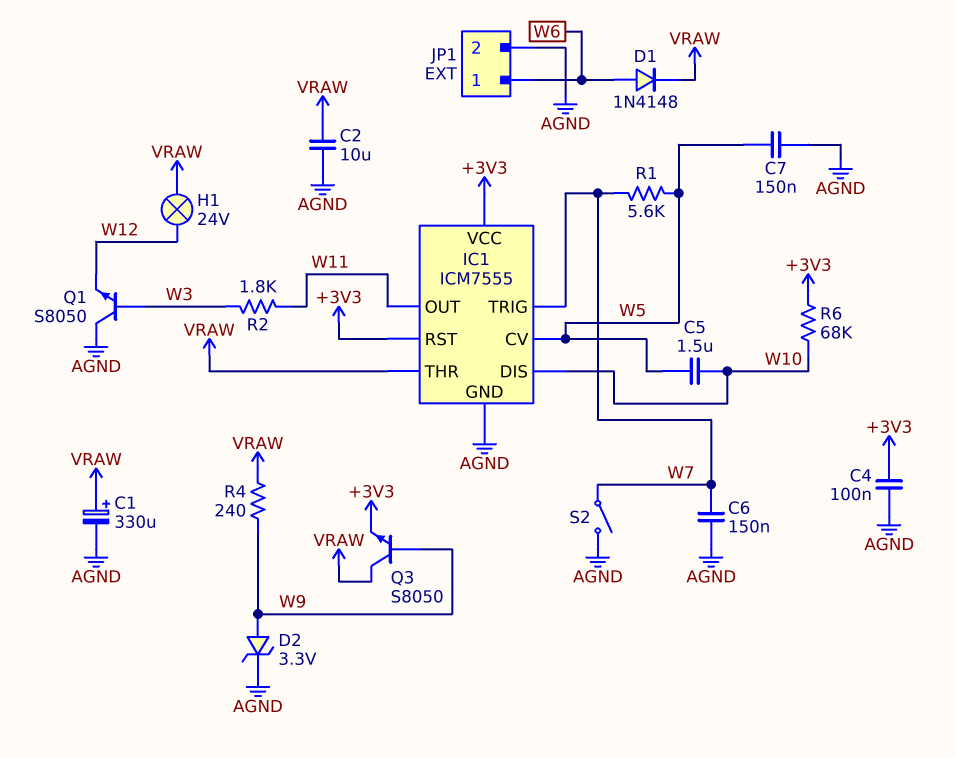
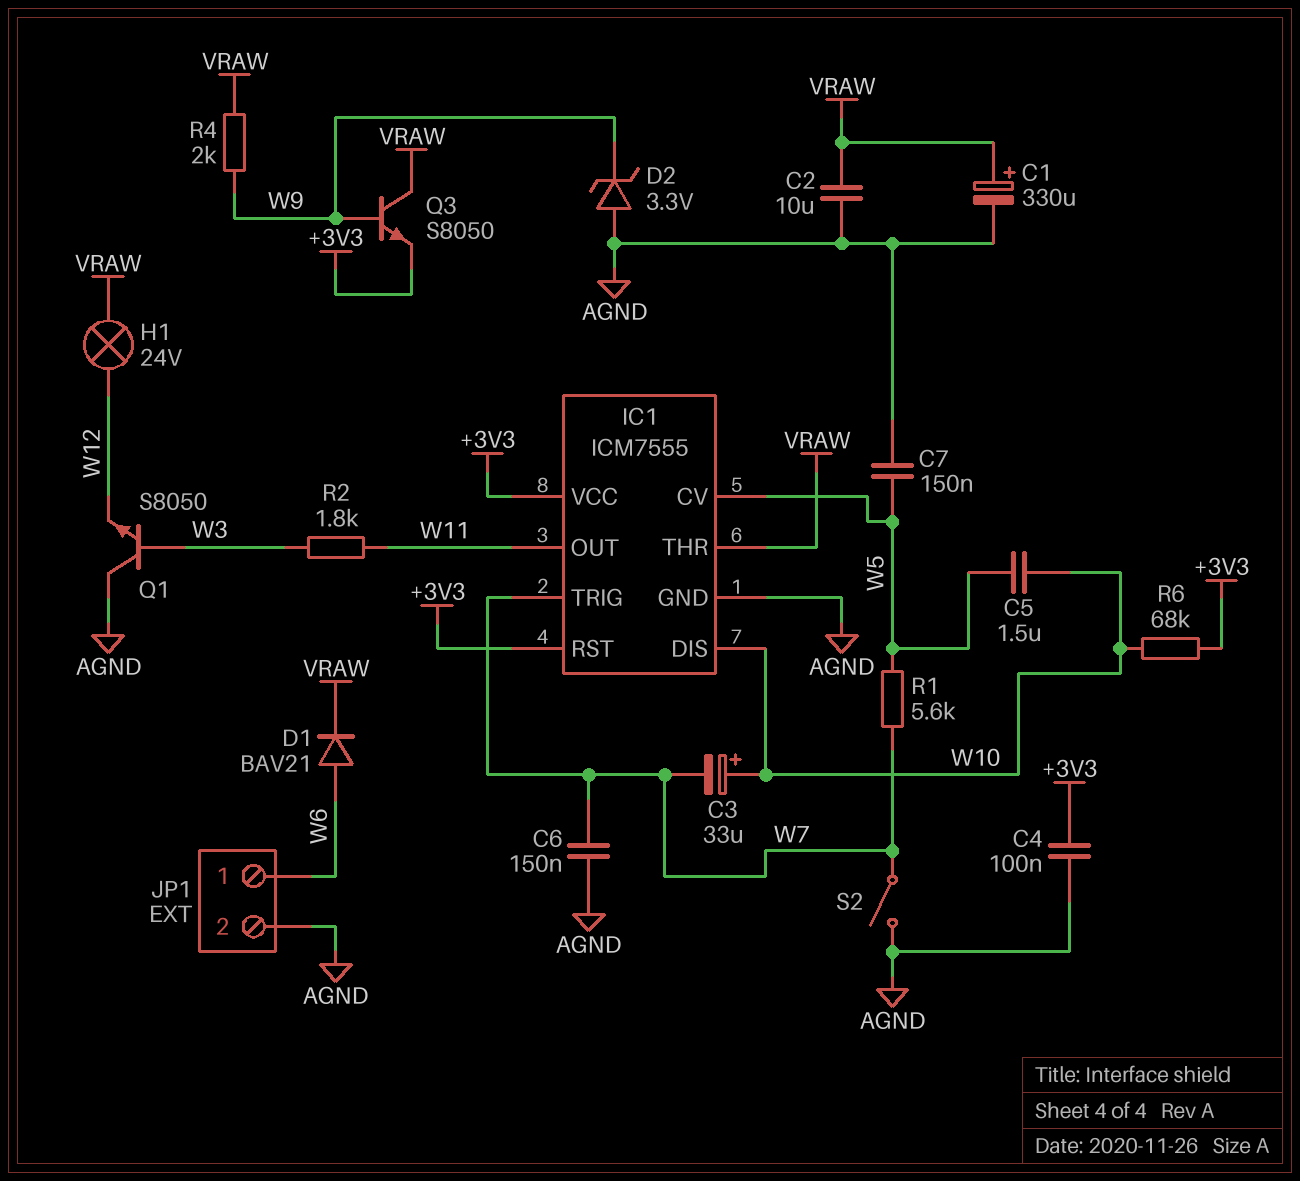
C3: none -> 33uF (plus W10, minus W7)
D1: diode 1N4148 (A W6, K VRAW) -> diode BAV21 (A W6, K VRAW)
D2: zener 3.3V (A W9, K AGND) -> zener 3.3V (A AGND, K W9)
R4: 240 (VRAW, W9) -> 2k (VRAW, W9)

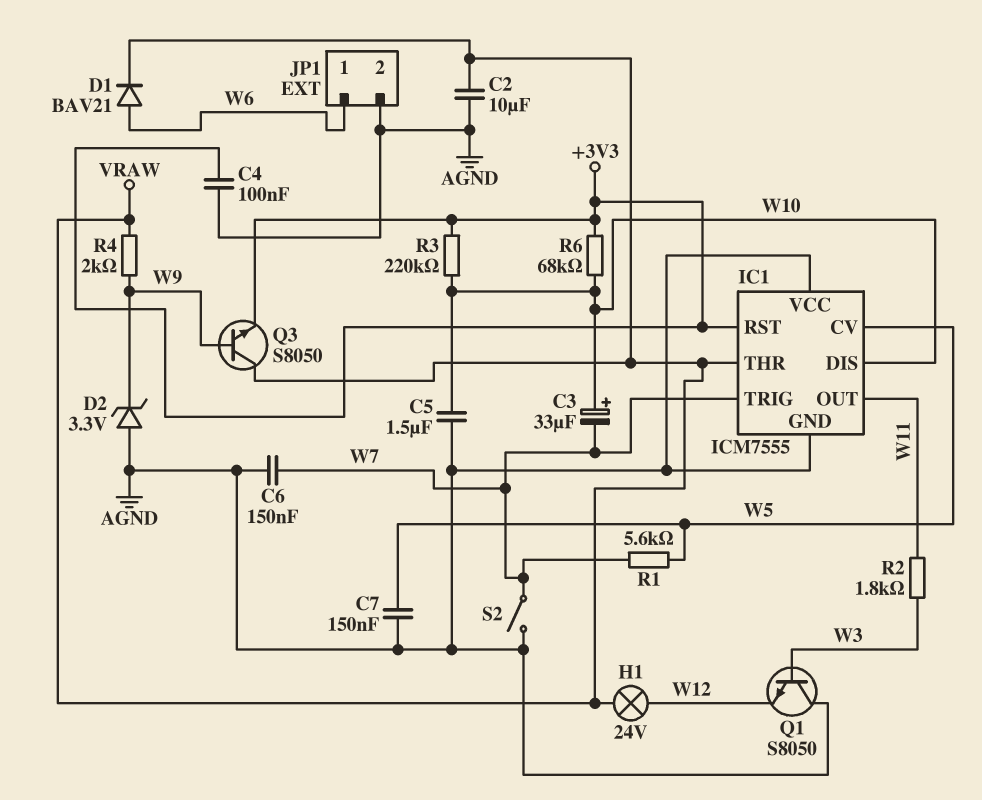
C1: 330uF (plus VRAW, minus AGND) -> none
C5: 1.5uF (W5, W10) -> 1.5uF (AGND, W10)
IC1 pin VCC: +3V3 -> AGND
R3: none -> 220k (+3V3, W10)

